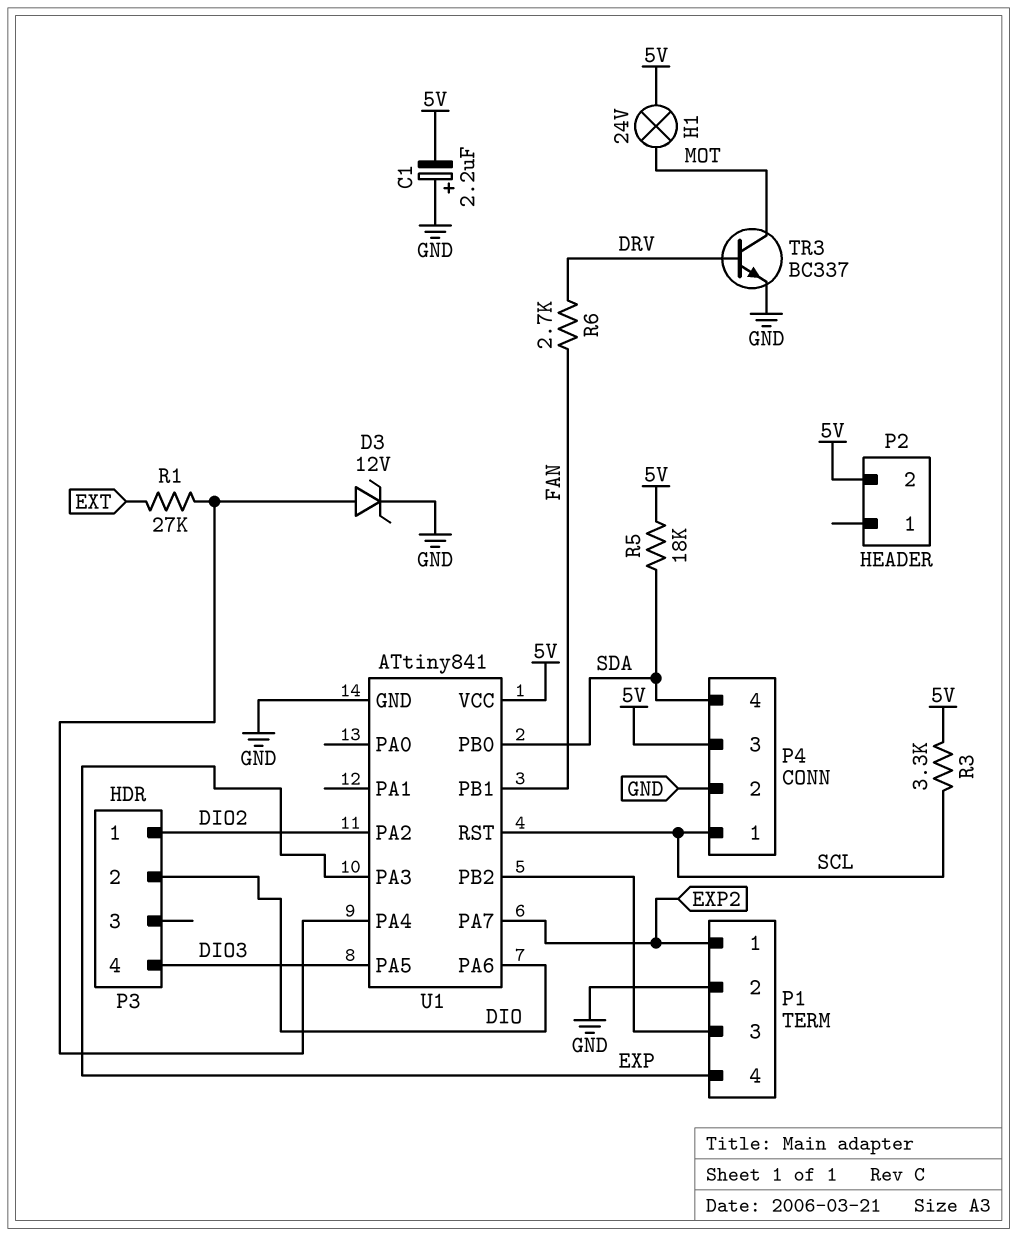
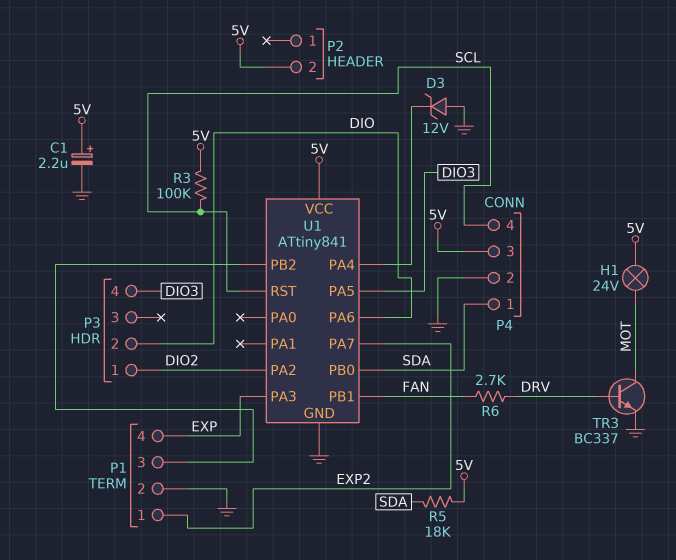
C1: 2.2uF (plus GND, minus 5V) -> 2.2uF (plus 5V, minus GND)
D3: zener 12V (A U1/PA4, K GND) -> zener 12V (A GND, K U1/PA4)
P4 pin 1: SCL -> SDA
P4 pin 4: SDA -> SCL
R1: 27k (EXT, U1/PA4) -> none
R3: 3.3k (5V, SCL) -> 100k (5V, SCL)

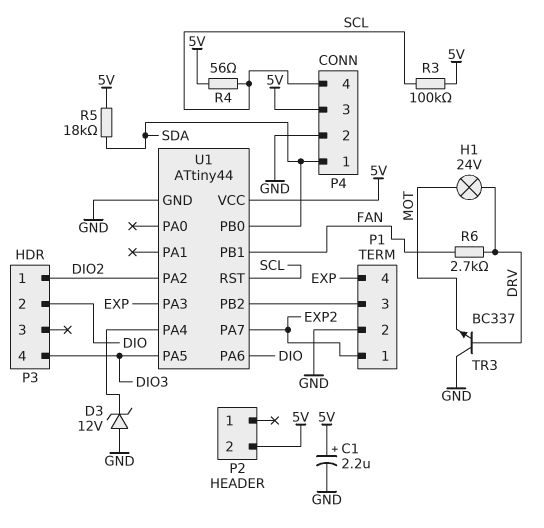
H1: lamp 24V (5V, MOT) -> lamp 24V (DRV, MOT)
R4: none -> 56 (5V, SCL)
TR3: NPN BC337 (B DRV, C MOT, E GND) -> NPN BC337 (B DRV, C GND, E MOT)
U1: ATtiny841 -> ATtiny44

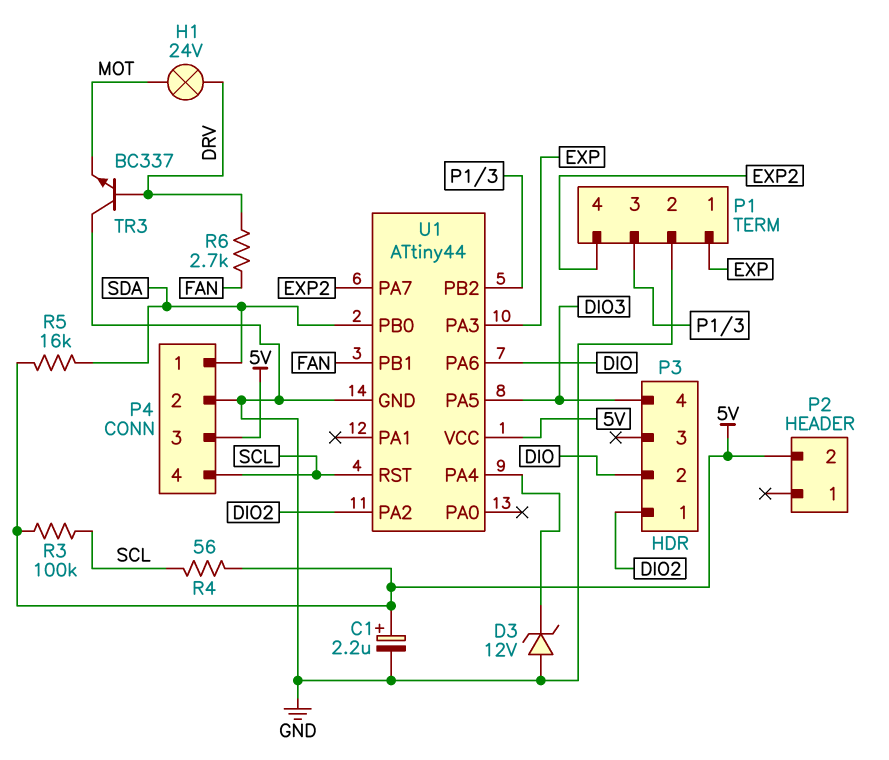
P1 pin 1: EXP2 -> EXP
P1 pin 4: EXP -> EXP2
R5: 18k (5V, SDA) -> 16k (5V, SDA)

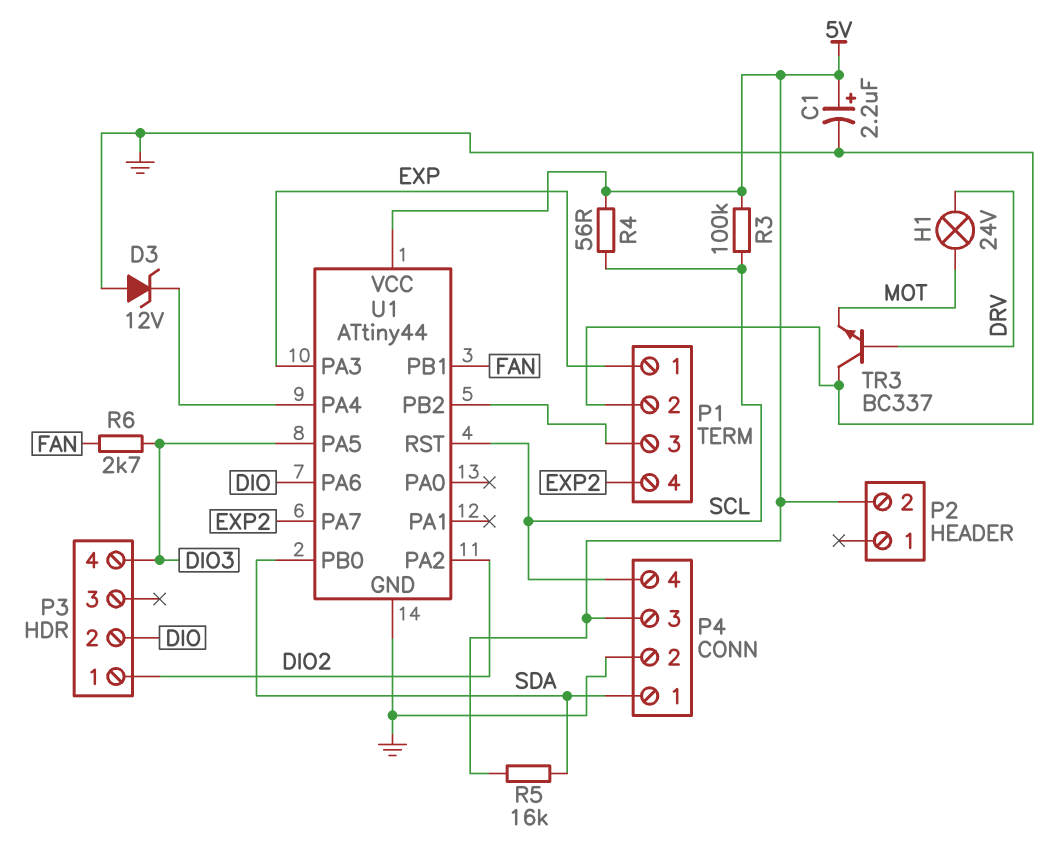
R6: 2.7k (DRV, FAN) -> 2.7k (DIO3, FAN)

